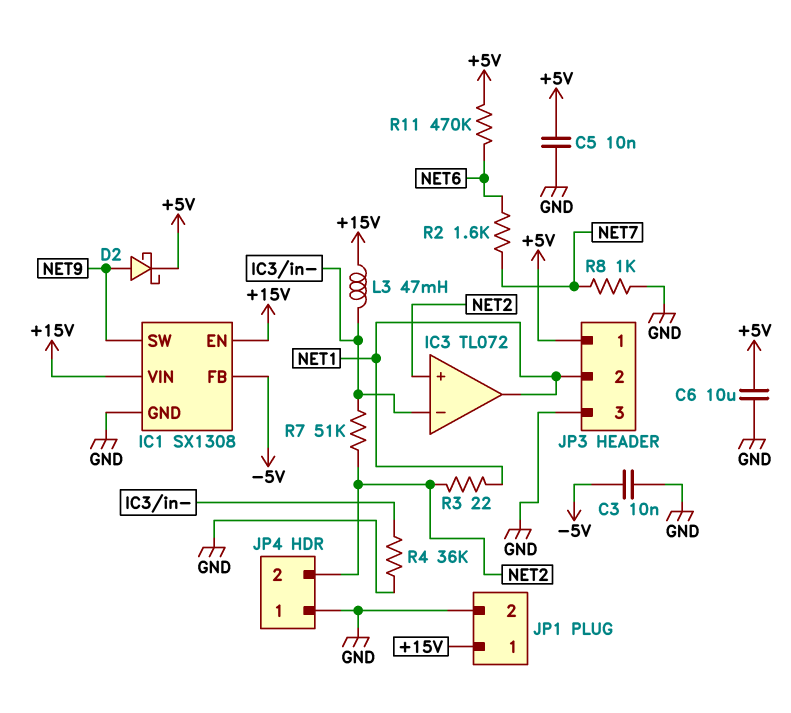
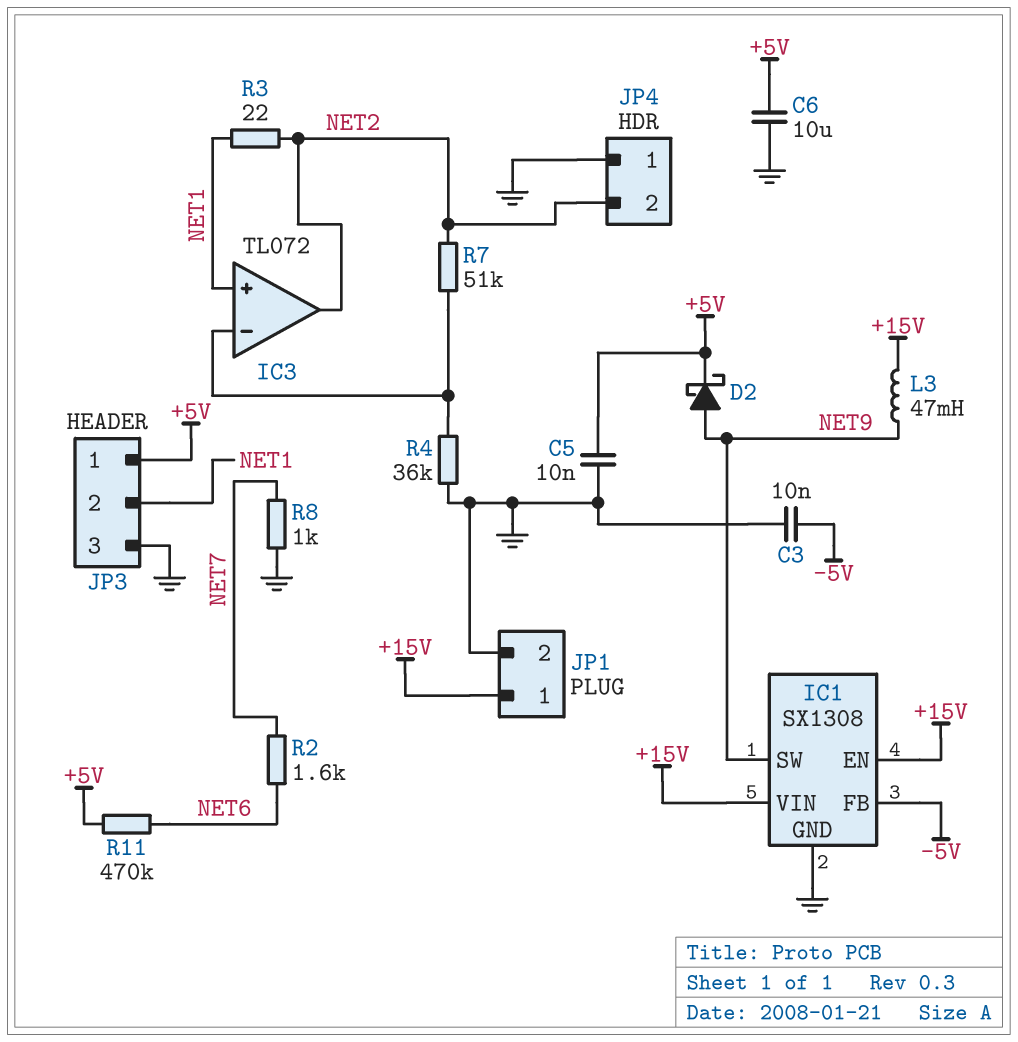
IC3 pin in+: NET2 -> NET1
IC3 pin out: NET1 -> NET2
L3: 47mH (+15V, IC3/in-) -> 47mH (+15V, NET9)

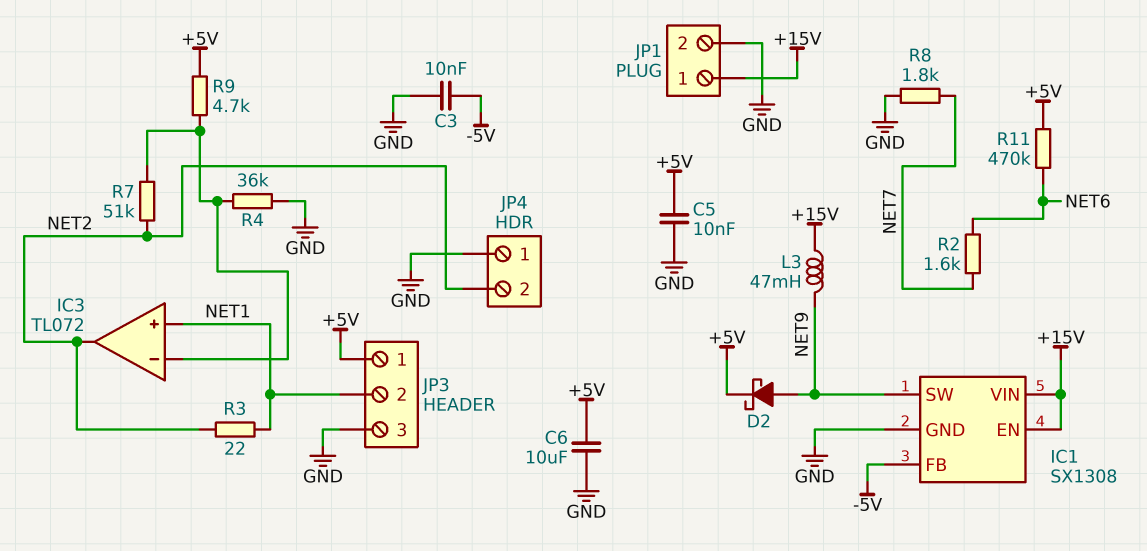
R8: 1k (GND, NET7) -> 1.8k (GND, NET7)
R9: none -> 4.7k (+5V, IC3/in-)

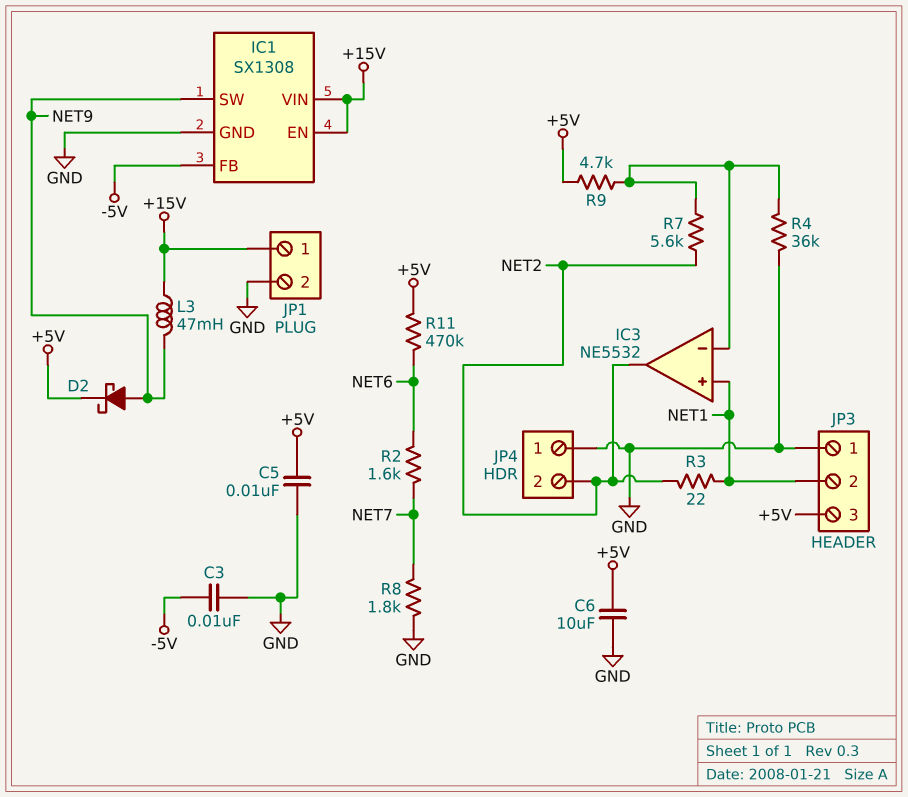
IC3: TL072 -> NE5532
JP3 pin 1: +5V -> GND
JP3 pin 3: GND -> +5V
R7: 51k (IC3/in-, NET2) -> 5.6k (IC3/in-, NET2)

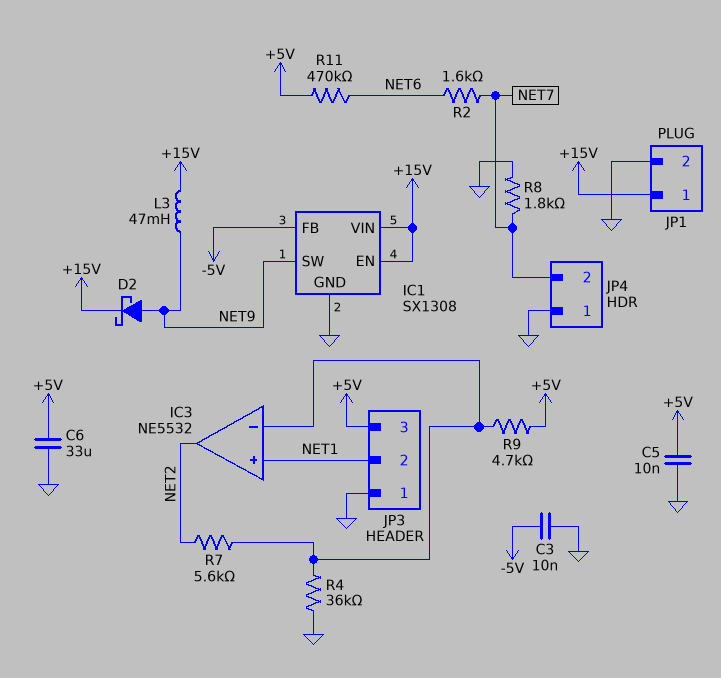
C6: 10uF (+5V, GND) -> 33uF (+5V, GND)
D2: schottky (A NET9, K +5V) -> schottky (A NET9, K +15V)
JP4 pin 2: NET2 -> NET7
R3: 22 (NET1, NET2) -> none

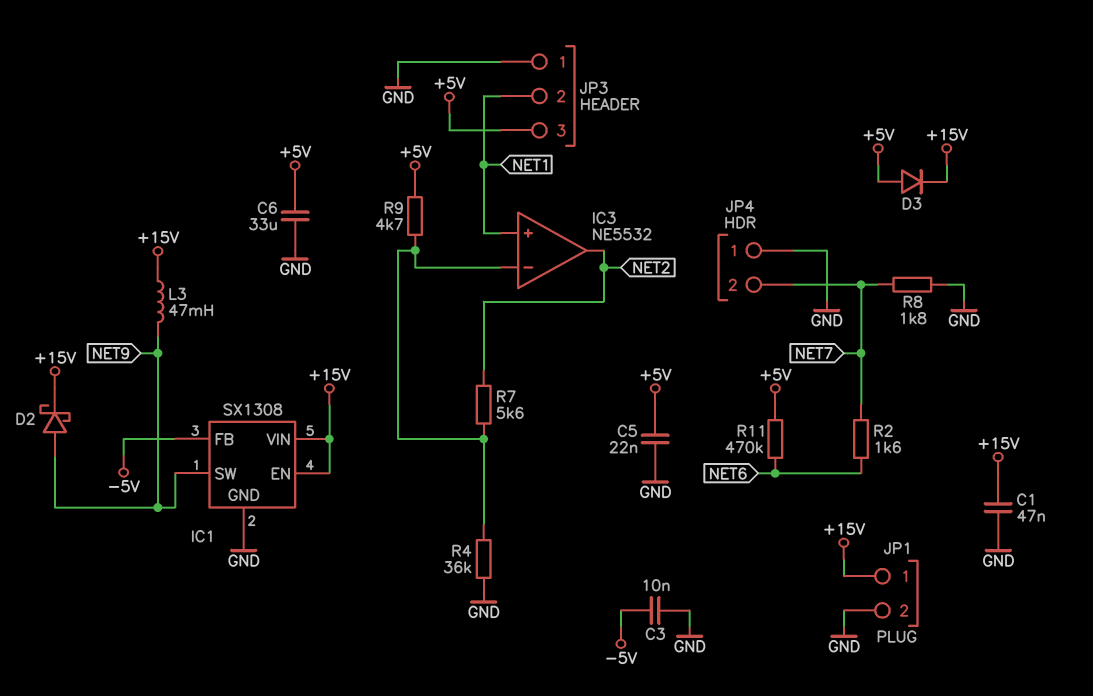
C1: none -> 47nF (+15V, GND)
C5: 10nF (+5V, GND) -> 22nF (+5V, GND)
D3: none -> diode (A +5V, K +15V)

